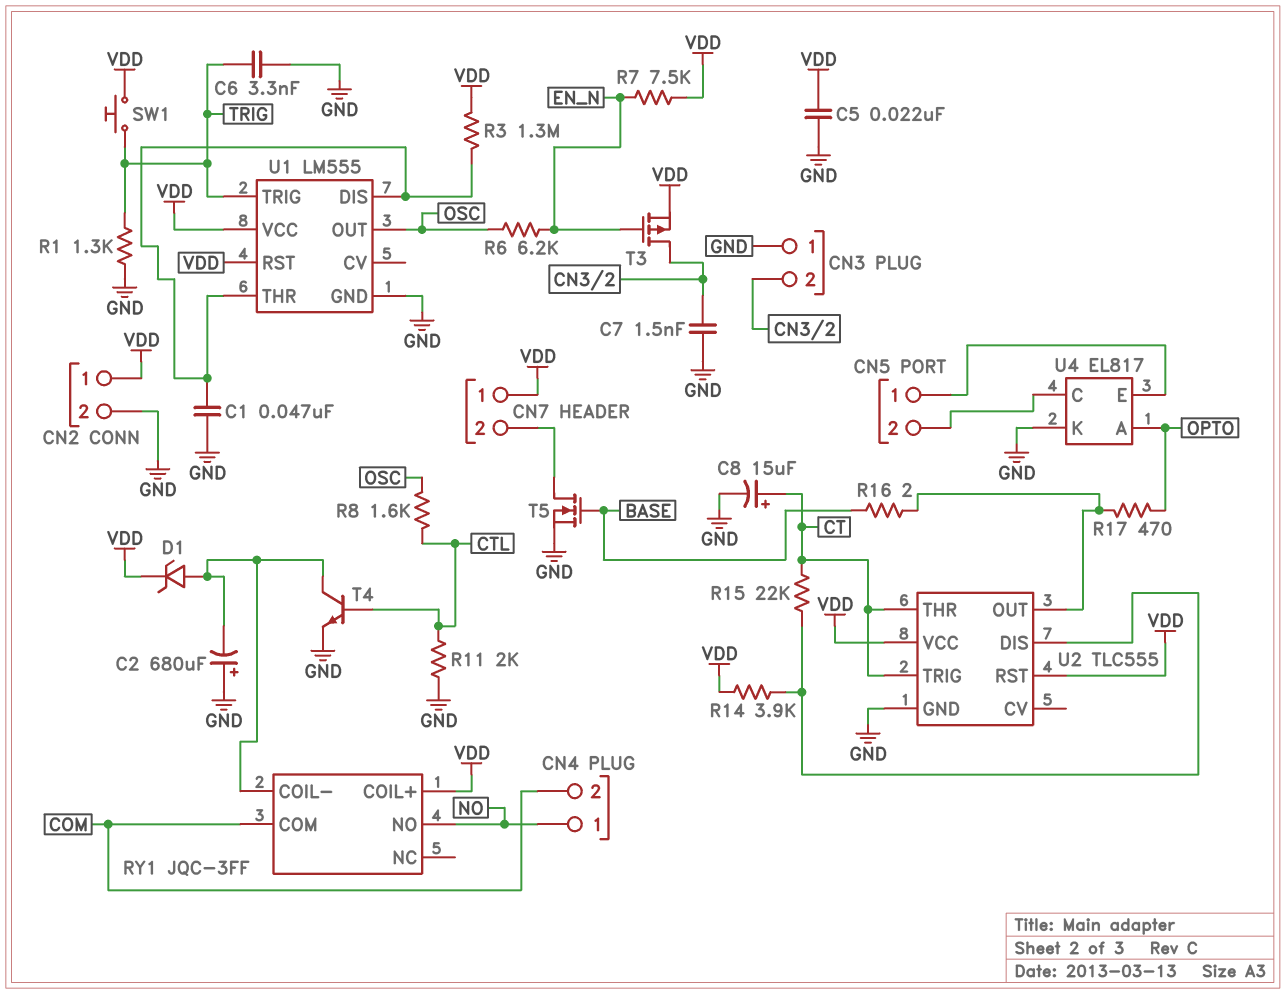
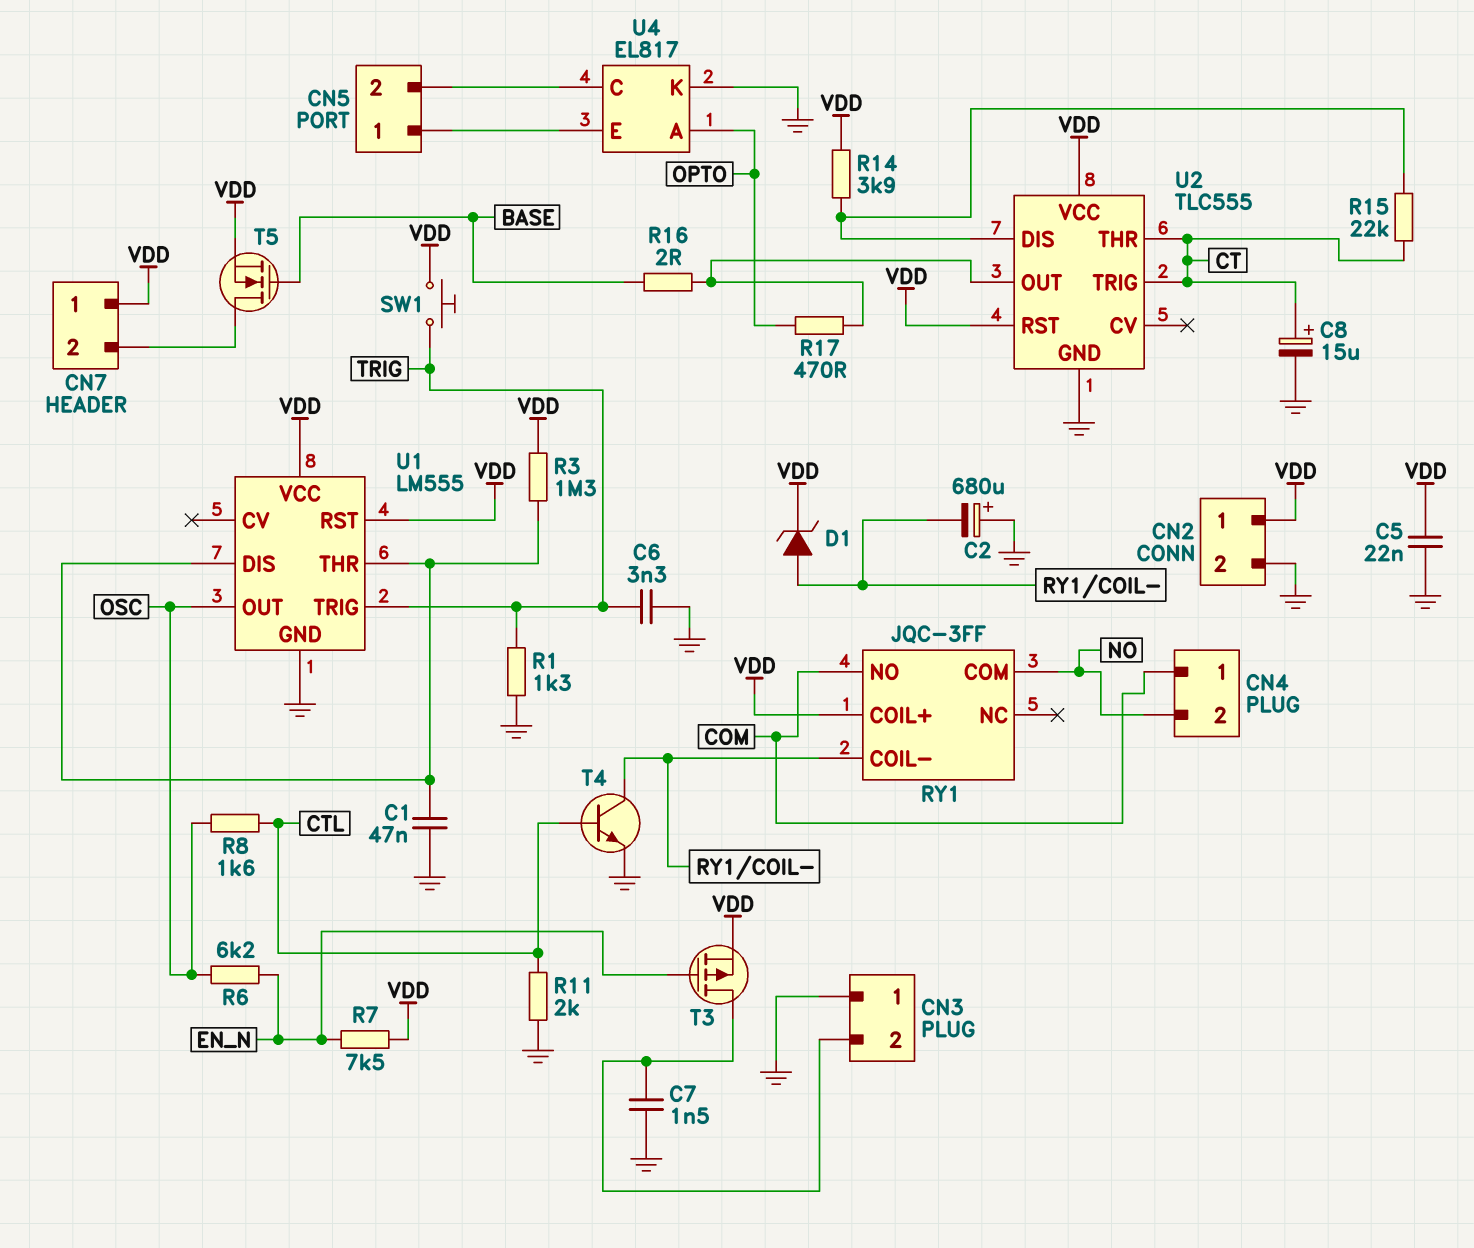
CN4 pin 1: NO -> COM
CN4 pin 2: COM -> NO
RY1 pin COM: COM -> NO
RY1 pin NO: NO -> COM
T5: NMOS (G BASE, D CN7/2, S GND) -> NMOS (G BASE, D CN7/2, S VDD)

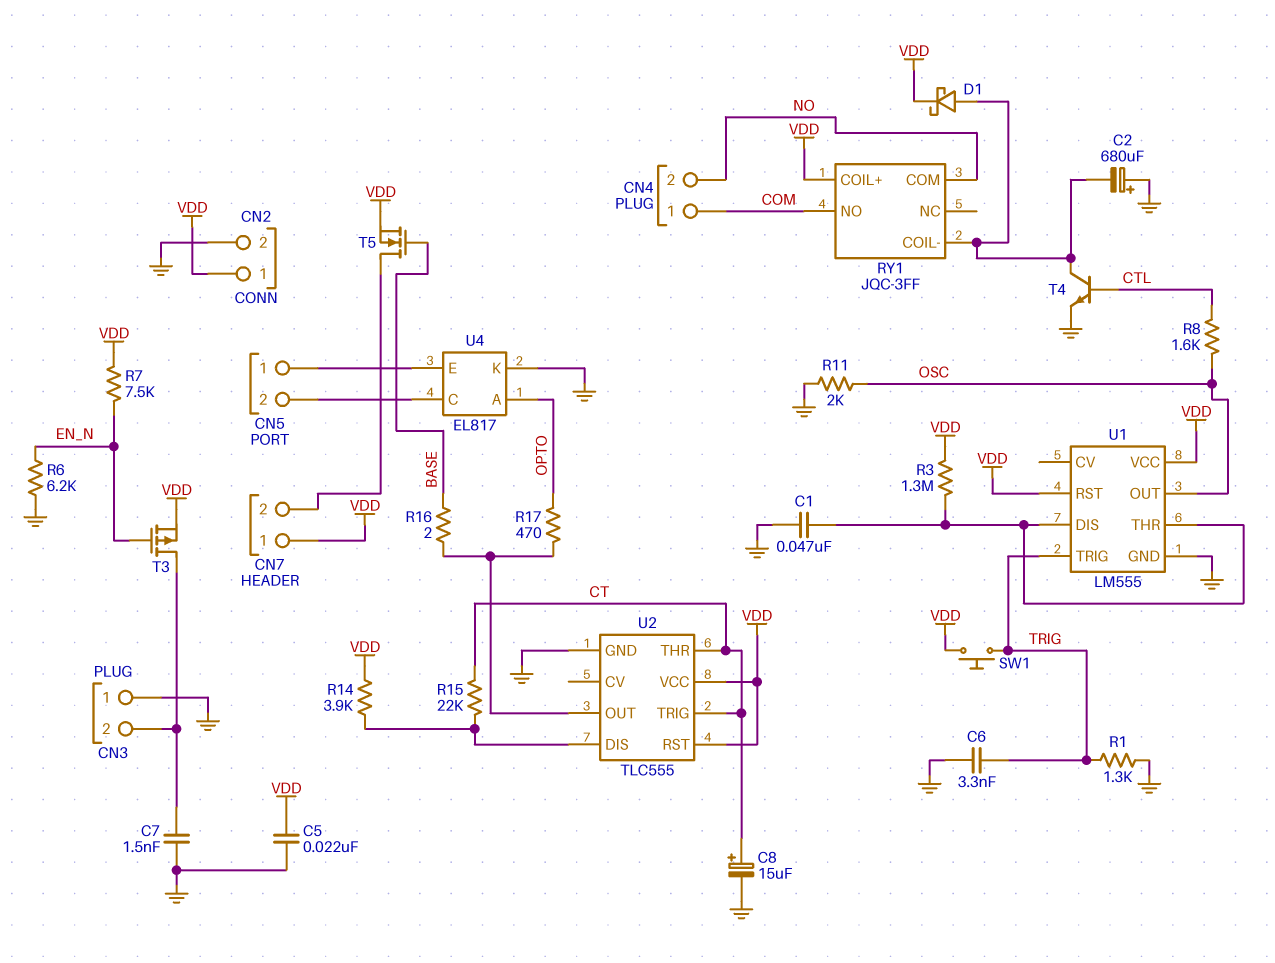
D1: zener (A RY1/COIL-, K VDD) -> schottky (A RY1/COIL-, K VDD)
R6: 6.2k (EN_N, OSC) -> 6.2k (EN_N, GND)
R11: 2k (CTL, GND) -> 2k (GND, OSC)

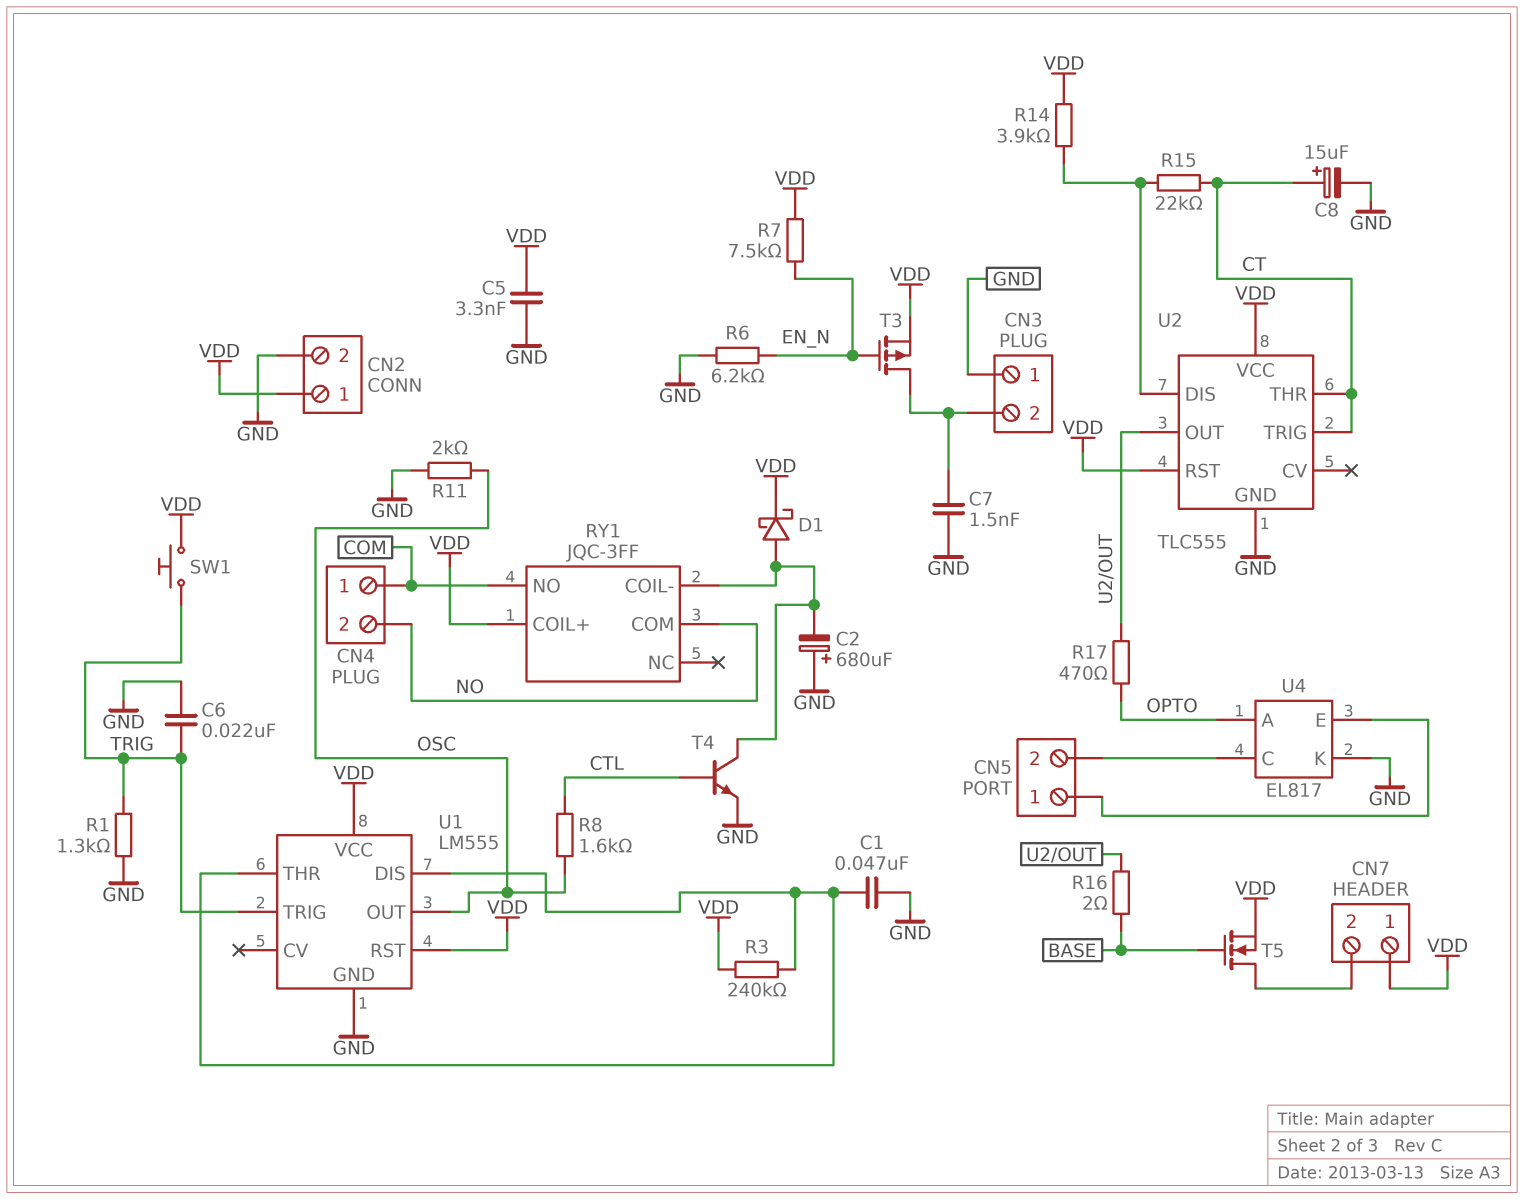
C5: 22nF (GND, VDD) -> 3.3nF (GND, VDD)
C6: 3.3nF (GND, TRIG) -> 22nF (GND, TRIG)
R3: 1.3M (U1/DIS, VDD) -> 240k (U1/DIS, VDD)

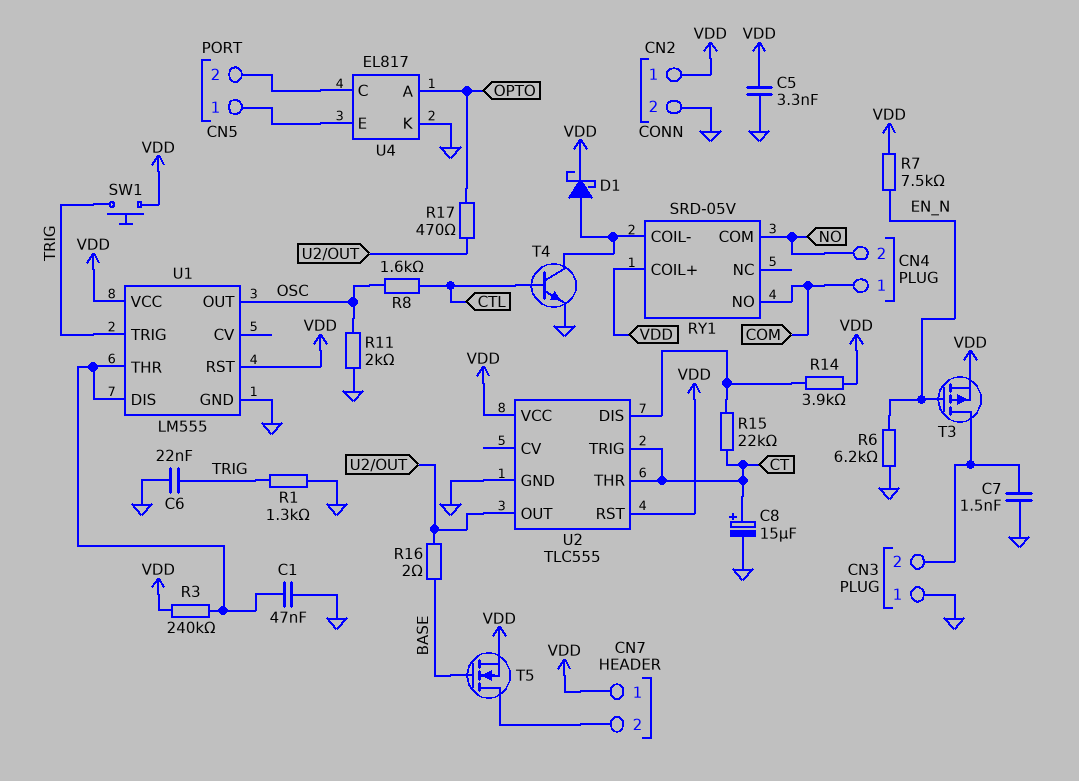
C2: 680uF (plus GND, minus RY1/COIL-) -> none
RY1: JQC-3FF -> SRD-05V

